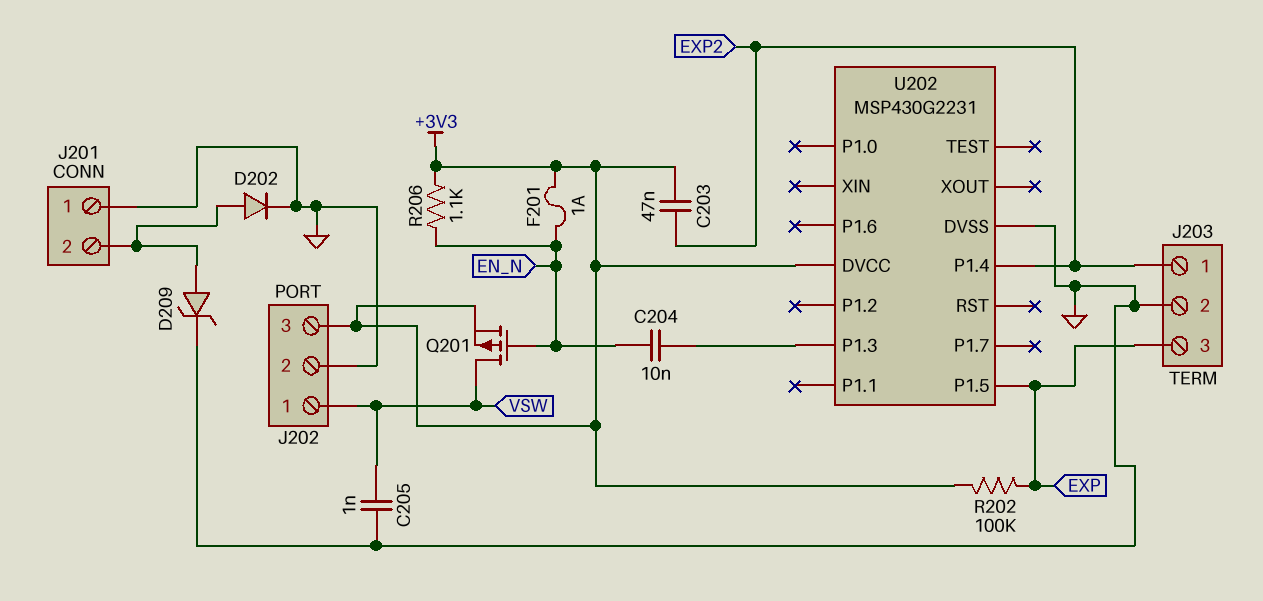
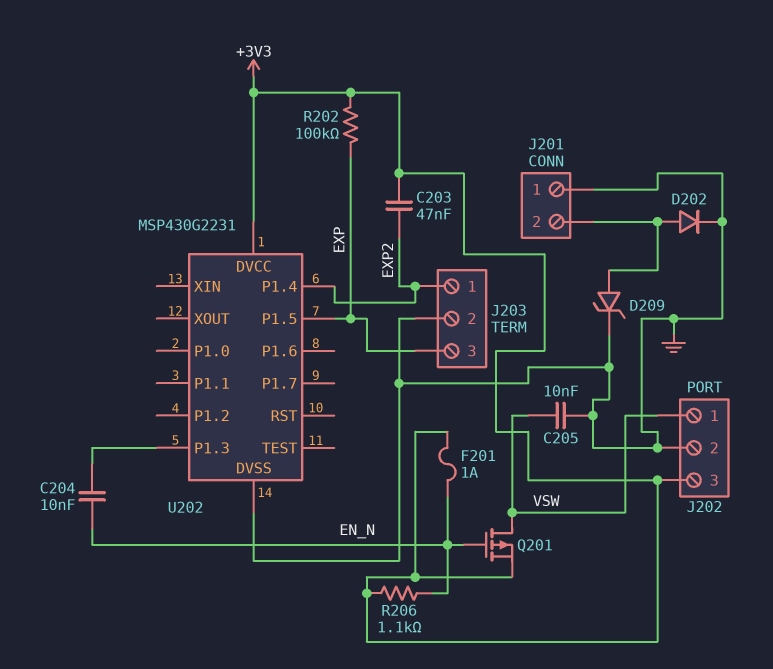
C205: 1nF (GND, VSW) -> 10nF (GND, VSW)

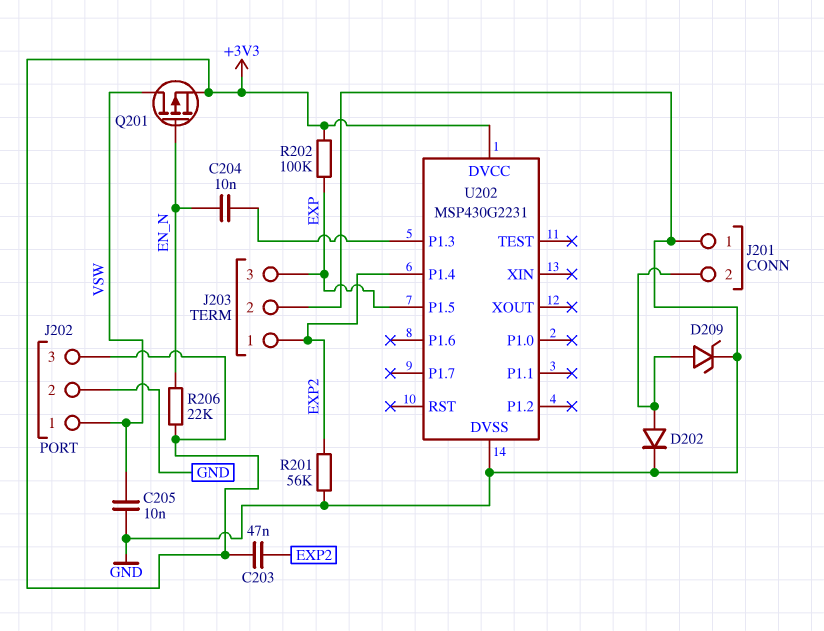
F201: 1A (+3V3, EN_N) -> none
R201: none -> 56k (EXP2, GND)
R206: 1.1k (+3V3, EN_N) -> 22k (+3V3, EN_N)

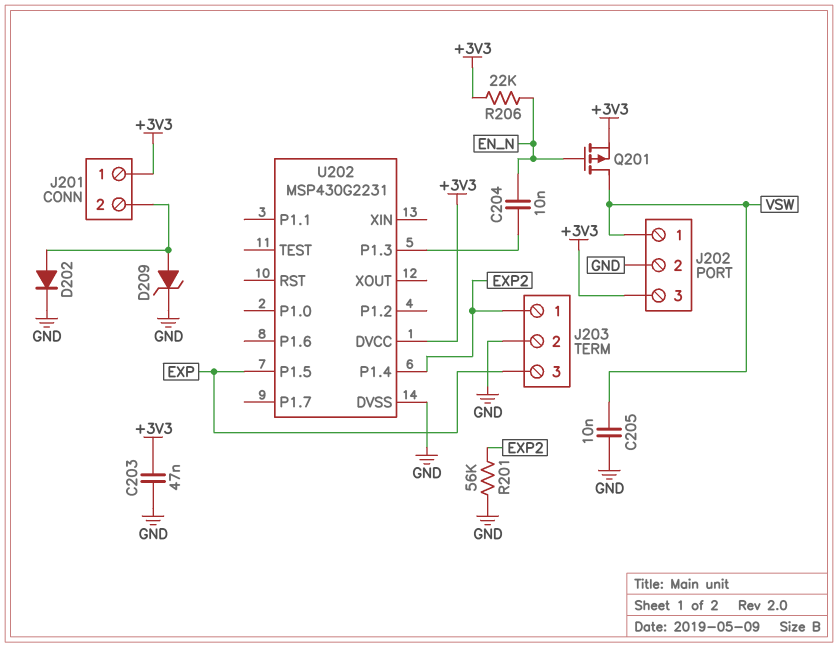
C203: 47nF (+3V3, EXP2) -> 47nF (+3V3, GND)
J201 pin 1: GND -> +3V3
R202: 100k (+3V3, EXP) -> none

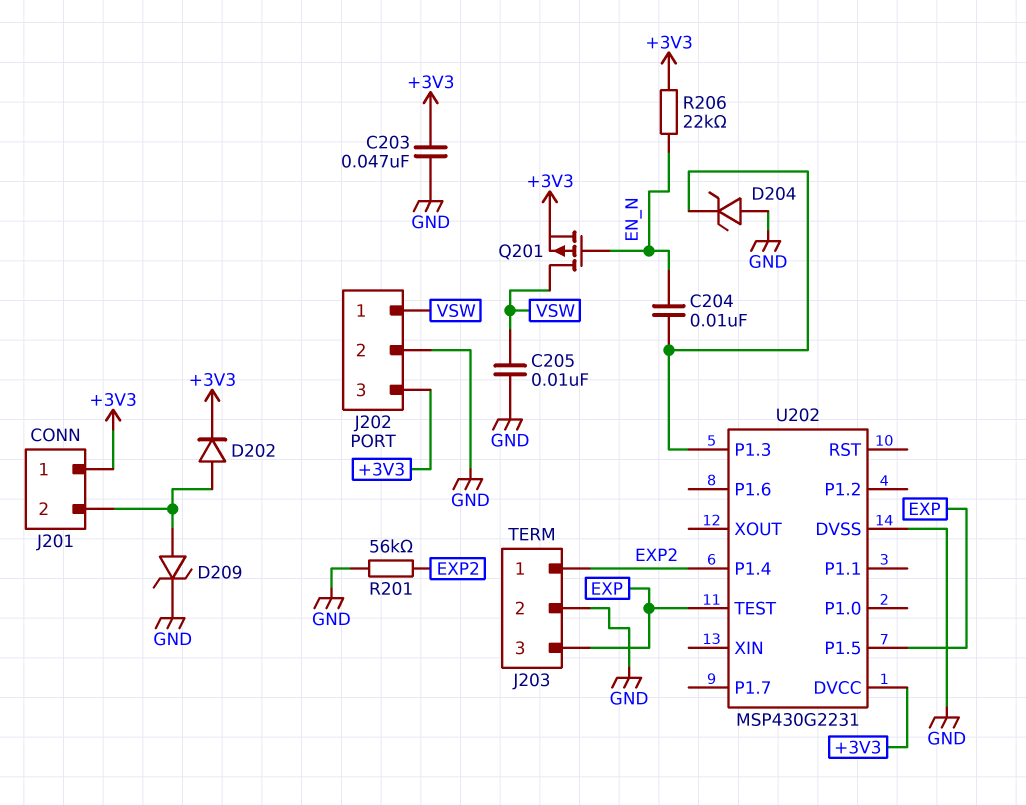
D202: diode (A J201/2, K GND) -> diode (A J201/2, K +3V3)
D204: none -> zener (A GND, K U202/P1.3)
U202 pin TEST: none -> EXP

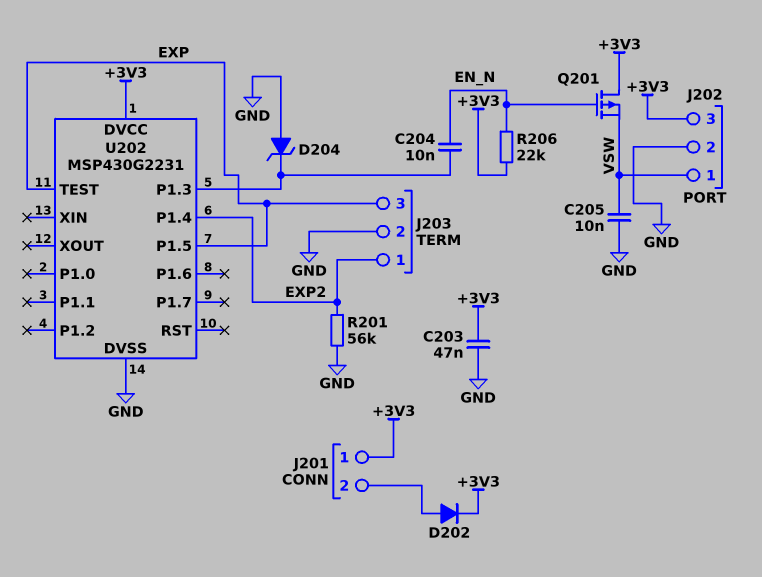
D209: zener (A J201/2, K GND) -> none
Q201: PMOS (G EN_N, D VSW, S +3V3) -> PMOS (G EN_N, D +3V3, S VSW)

